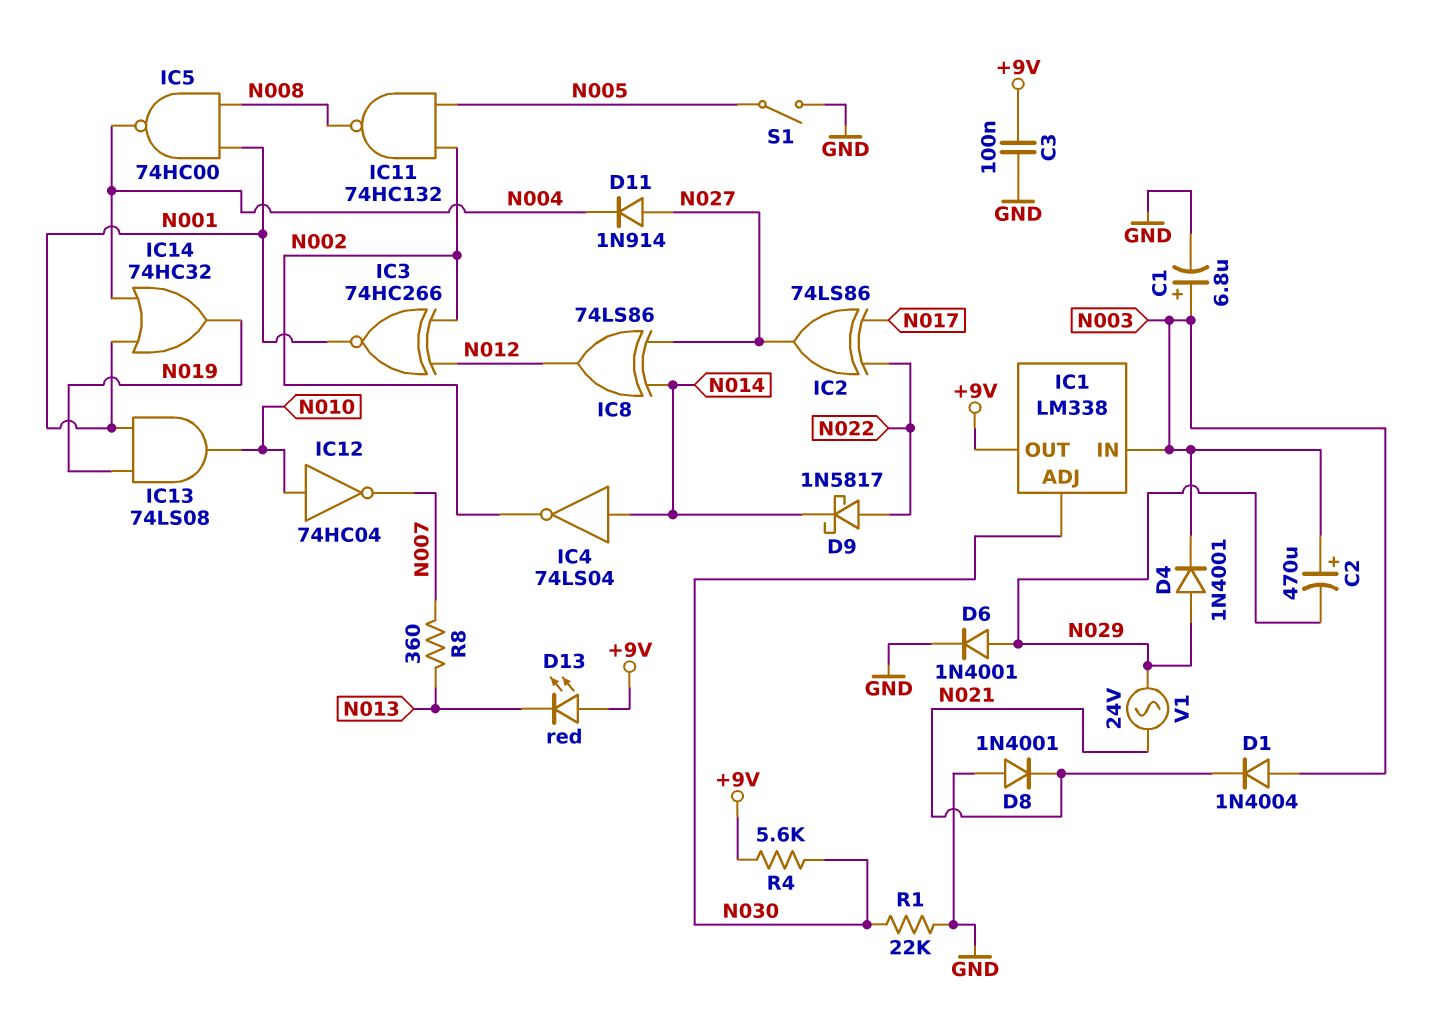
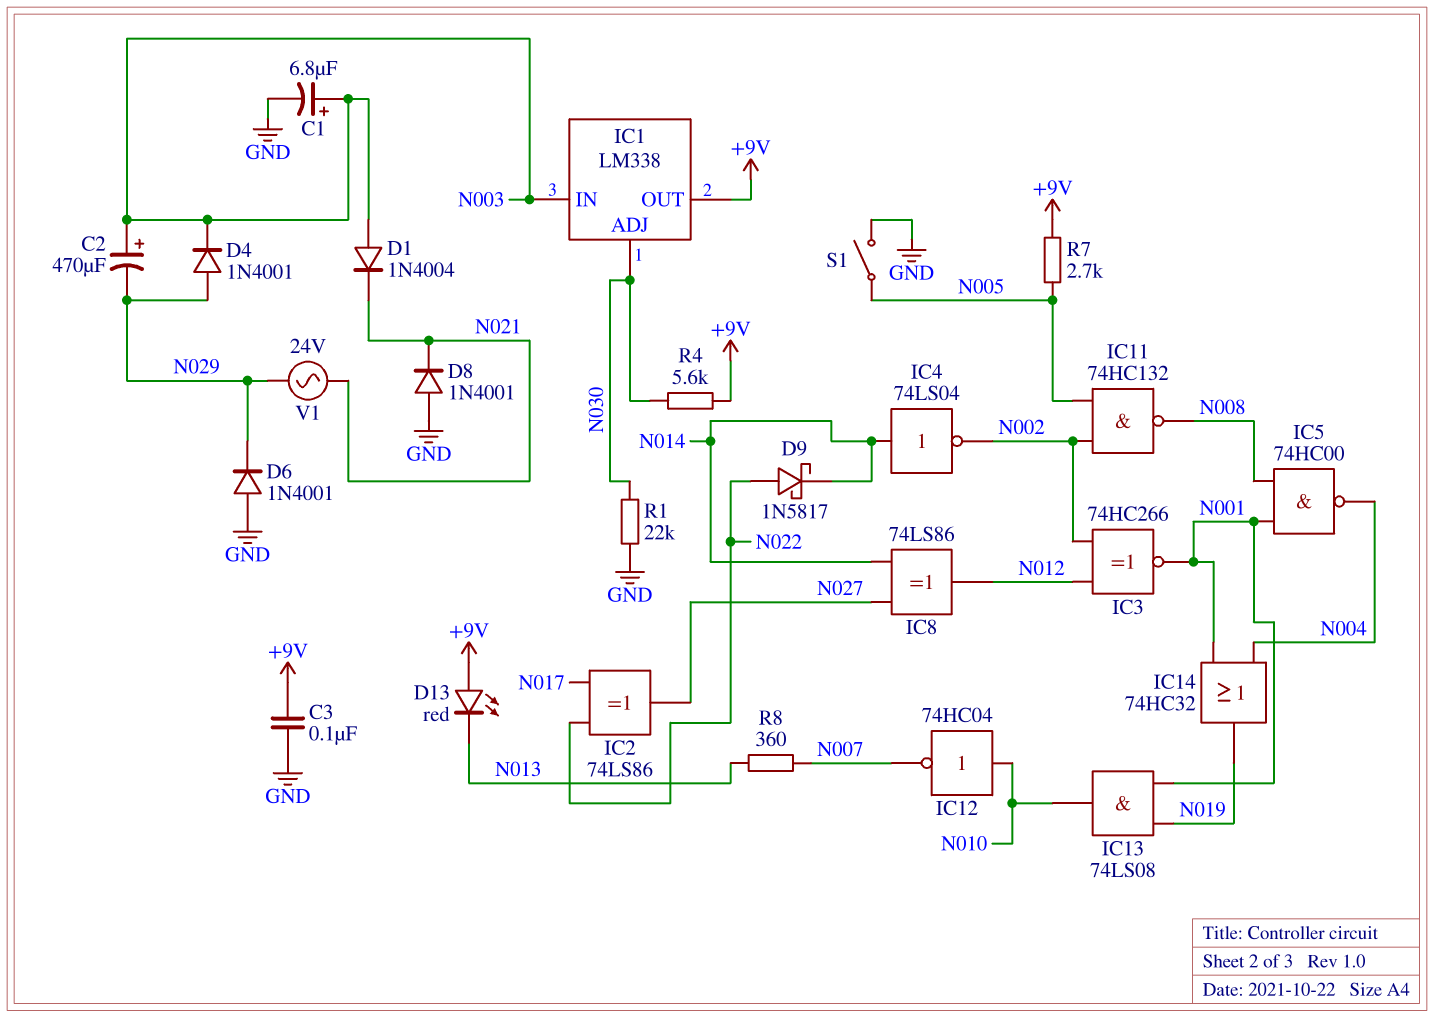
D6: diode 1N4001 (A N029, K GND) -> diode 1N4001 (A GND, K N029)
D11: diode 1N914 (A N027, K N004) -> none
R7: none -> 2.7k (+9V, N005)

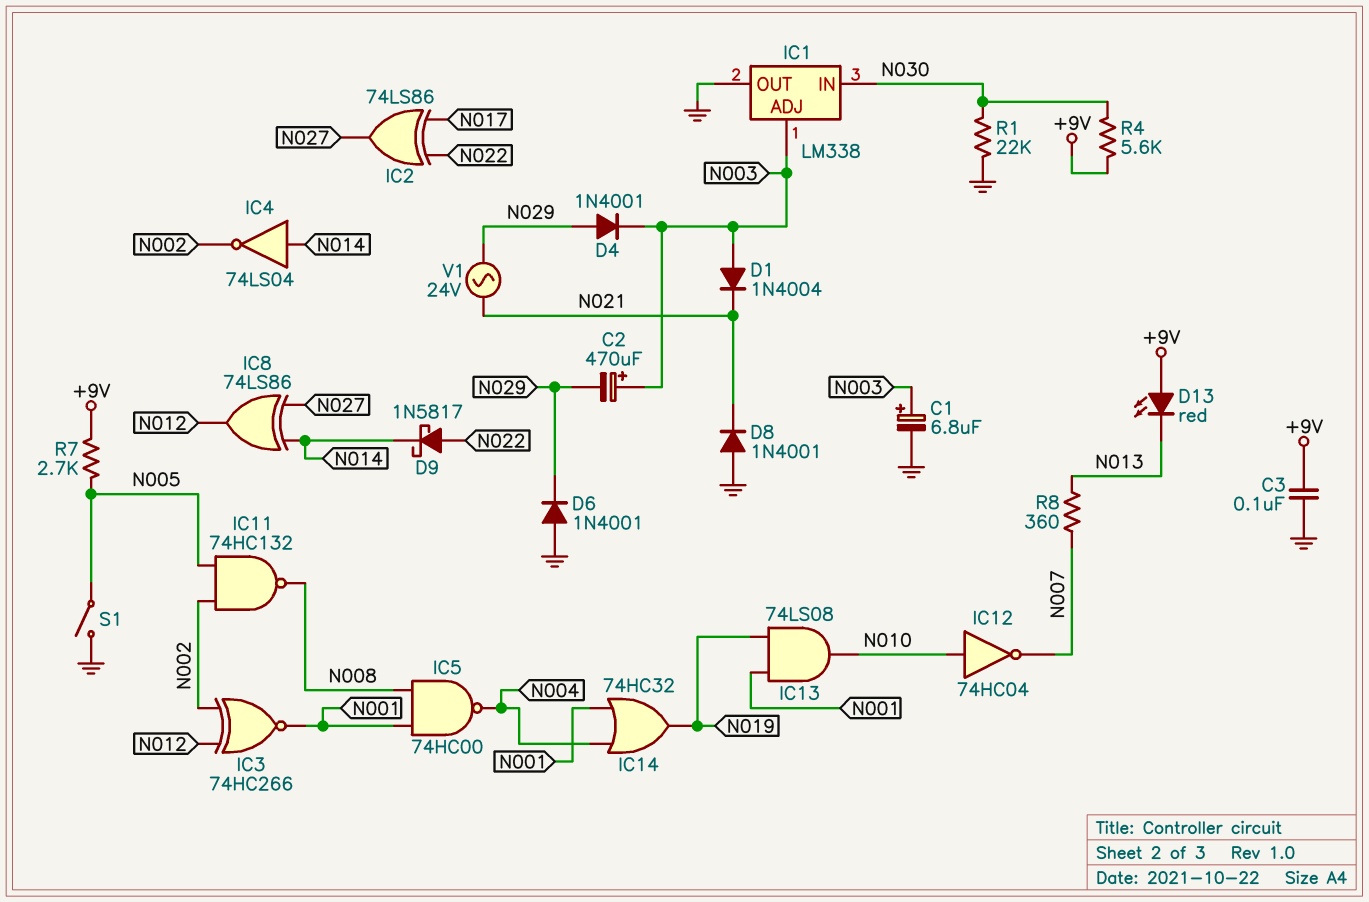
IC1 pin ADJ: N030 -> N003
IC1 pin IN: N003 -> N030
IC1 pin OUT: +9V -> GND

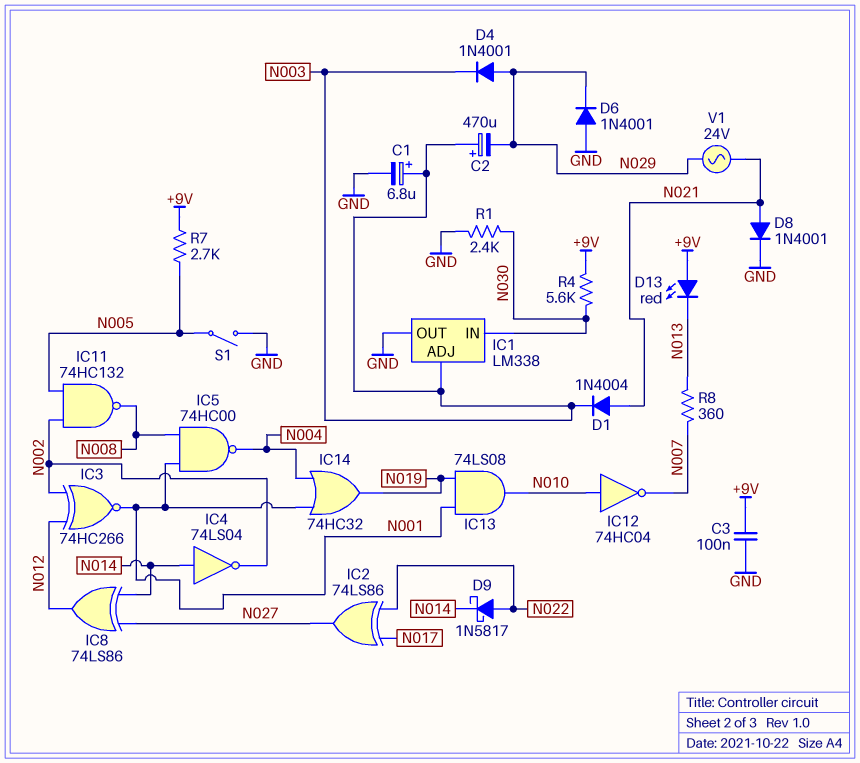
D1: diode 1N4004 (A N003, K N021) -> diode 1N4004 (A N021, K N003)
D8: diode 1N4001 (A GND, K N021) -> diode 1N4001 (A N021, K GND)
R1: 22k (GND, N030) -> 2.4k (GND, N030)

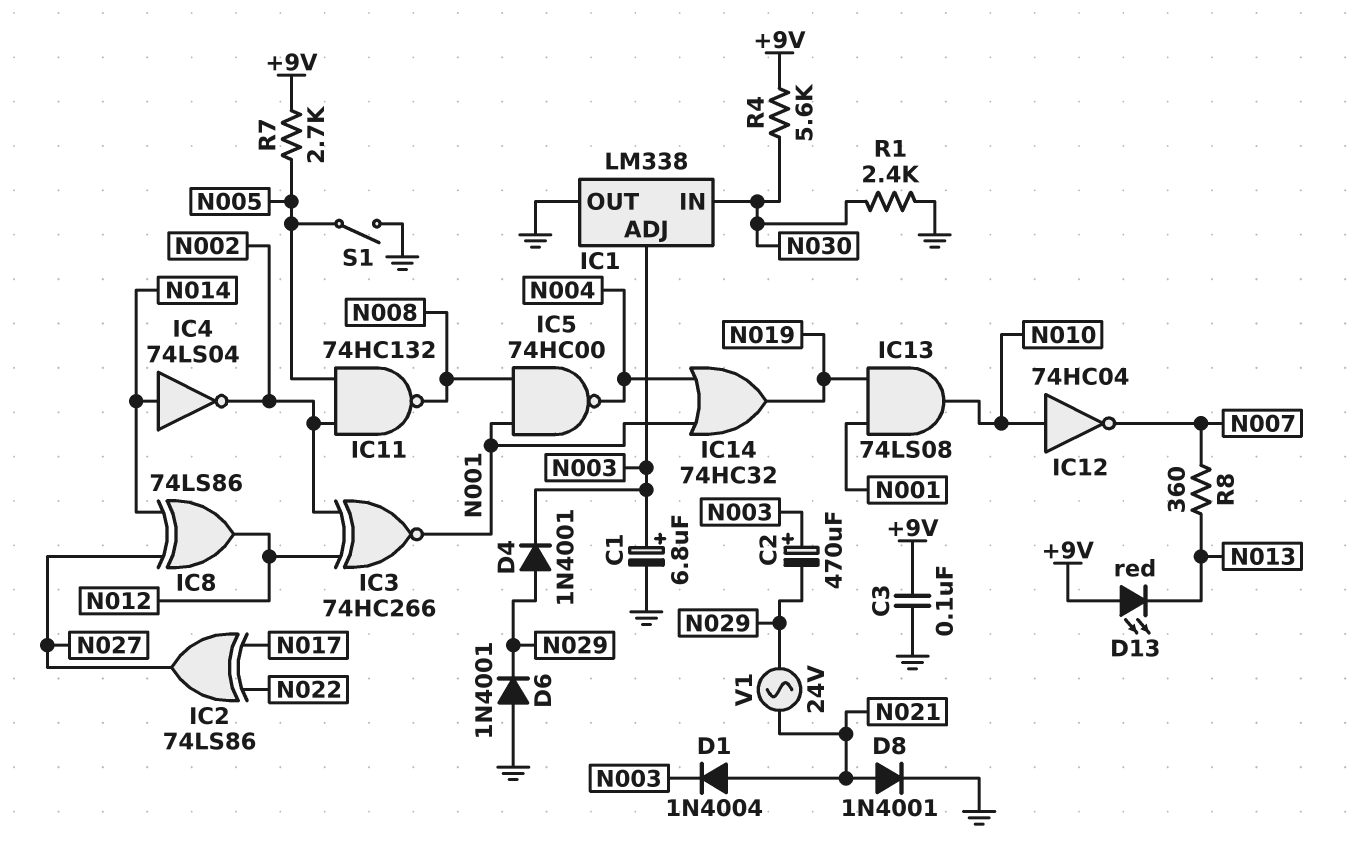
D9: schottky 1N5817 (A N022, K N014) -> none

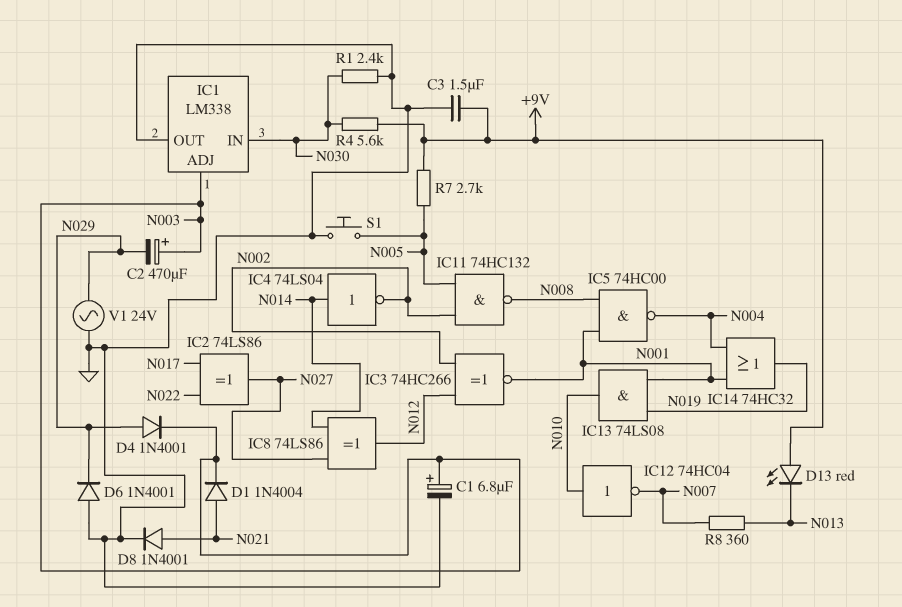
C3: 100nF (+9V, GND) -> 1.5uF (+9V, GND)
S1: switch (GND, N005) -> button (GND, N005)
V1: AC 24V (N021, N029) -> AC 24V (GND, N029)

